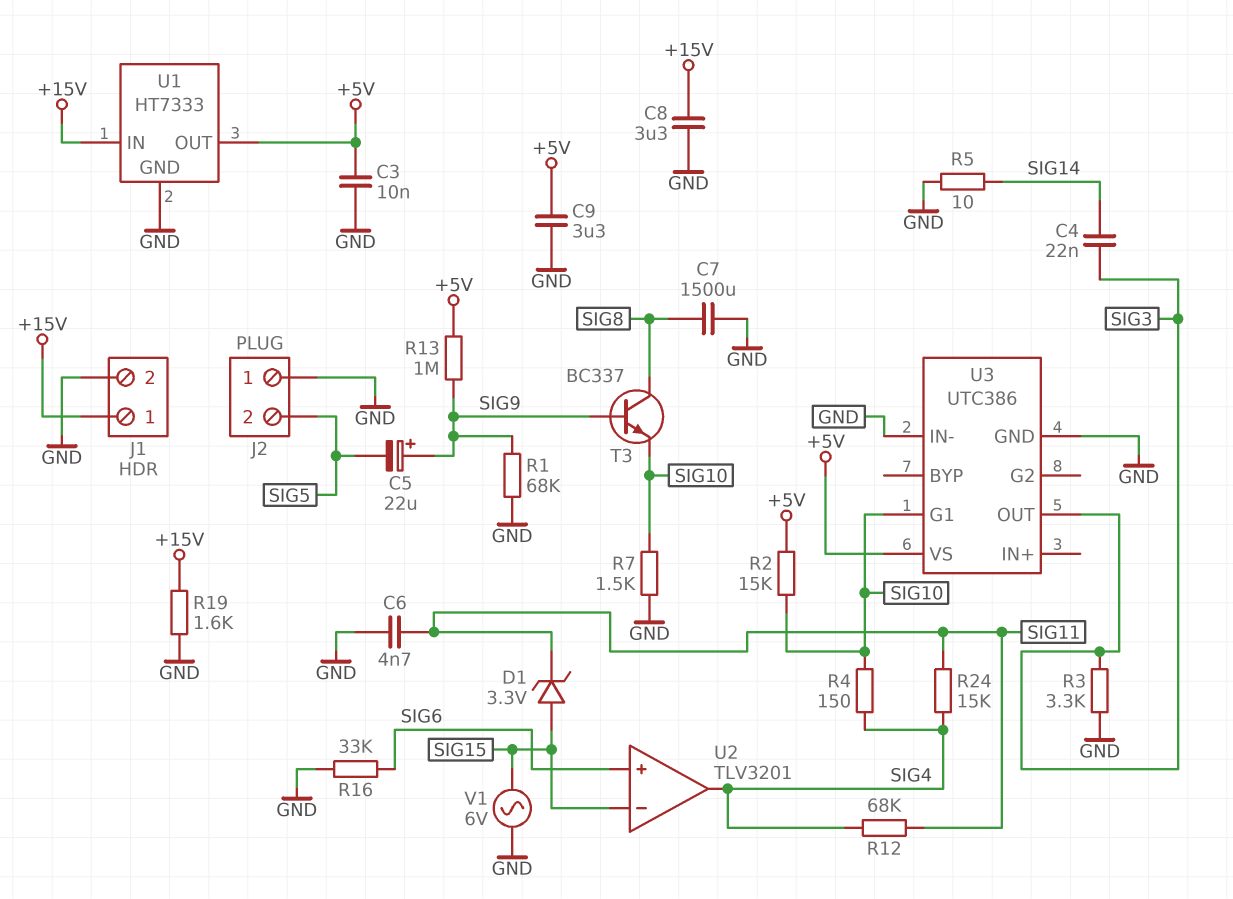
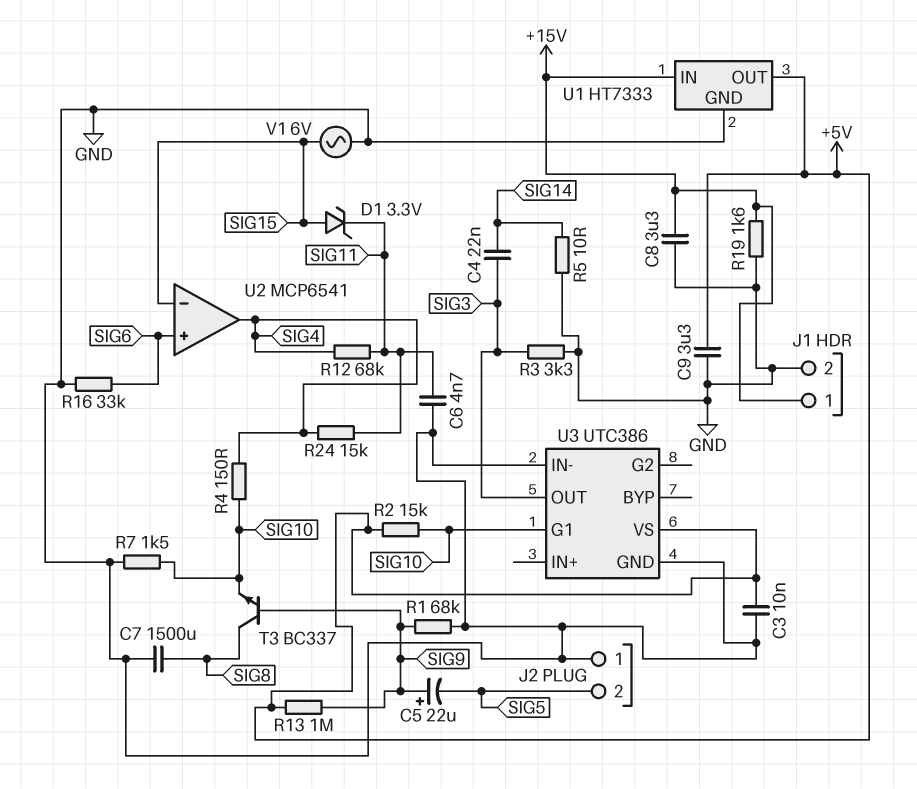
U2: TLV3201 -> MCP6541

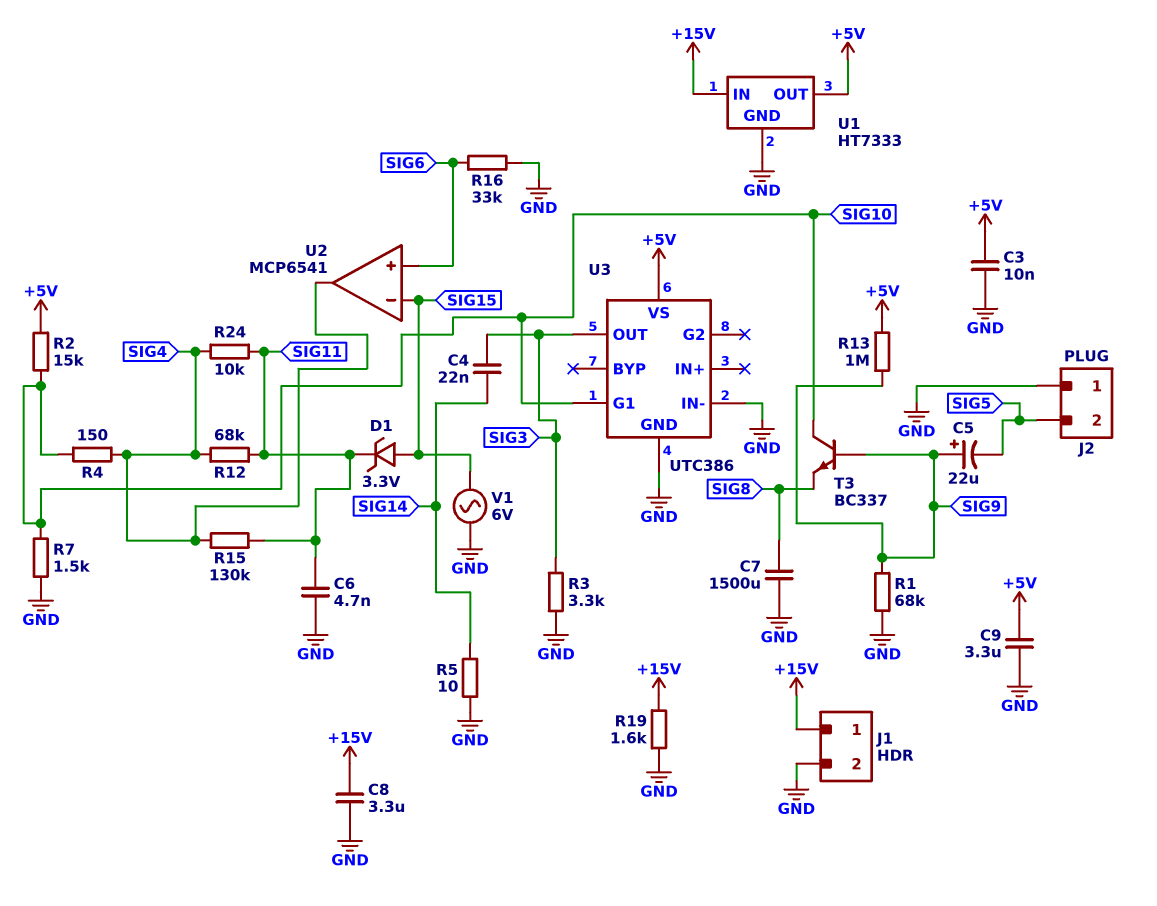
R15: none -> 130k (SIG4, SIG11)
R24: 15k (SIG4, SIG11) -> 10k (SIG4, SIG11)
T3: NPN BC337 (B SIG9, C SIG8, E SIG10) -> NPN BC337 (B SIG9, C SIG10, E SIG8)

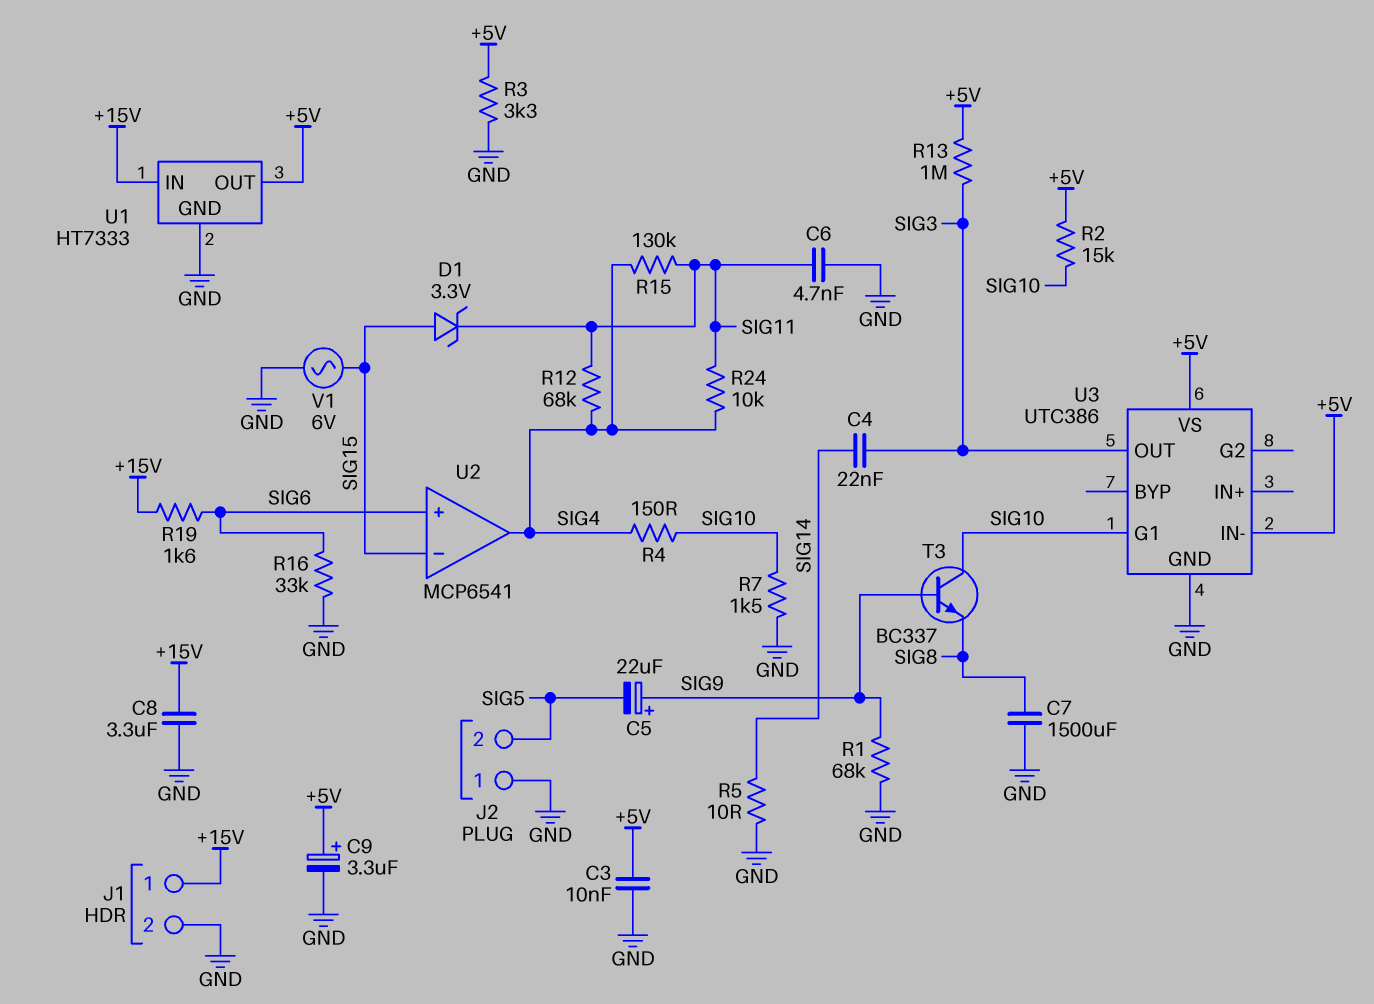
C9: 3.3uF (+5V, GND) -> 3.3uF (plus +5V, minus GND)
R3: 3.3k (GND, SIG3) -> 3.3k (+5V, GND)
R13: 1M (+5V, SIG9) -> 1M (+5V, SIG3)
R19: 1.6k (+15V, GND) -> 1.6k (+15V, SIG6)
U3 pin IN-: GND -> +5V

